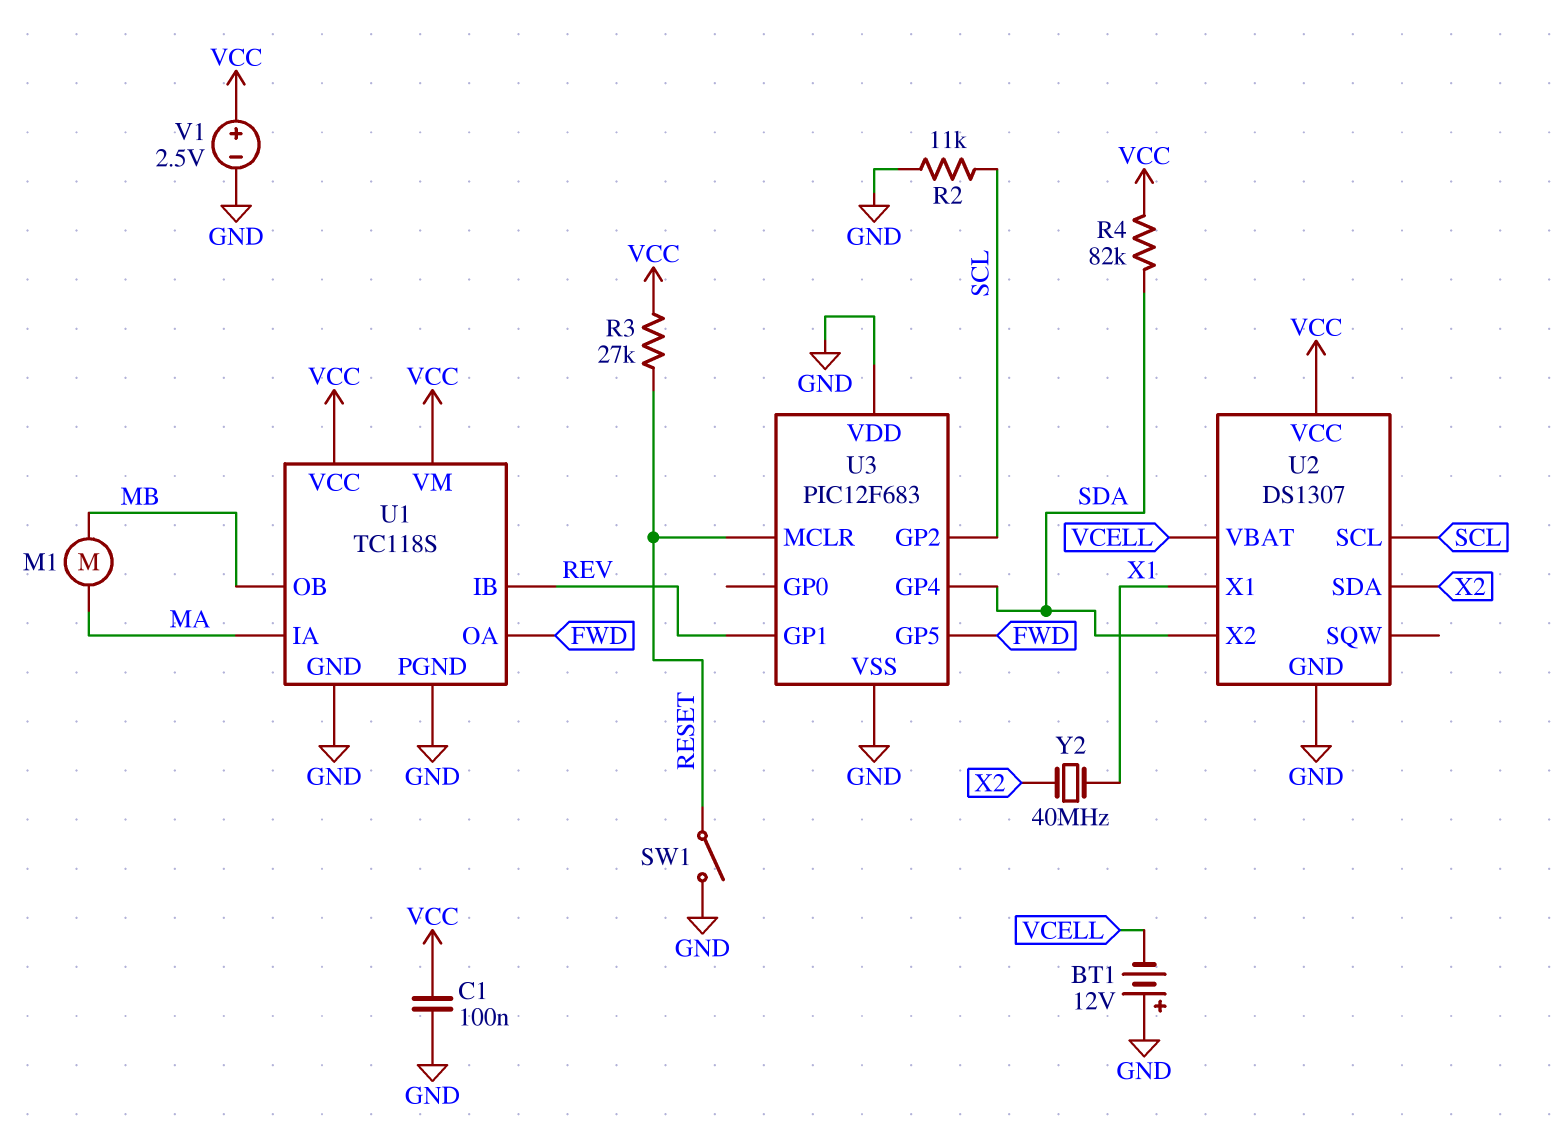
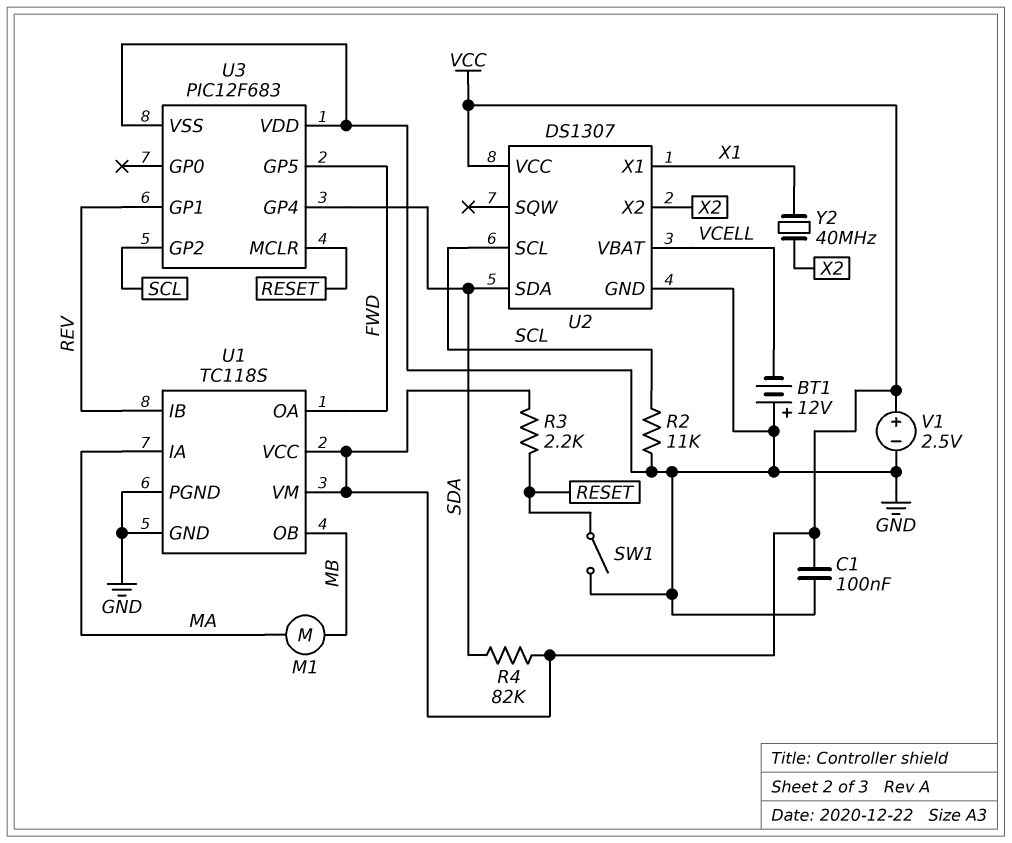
R3: 27k (RESET, VCC) -> 2.2k (RESET, VCC)
U2 pin SDA: X2 -> SDA
U2 pin X2: SDA -> X2

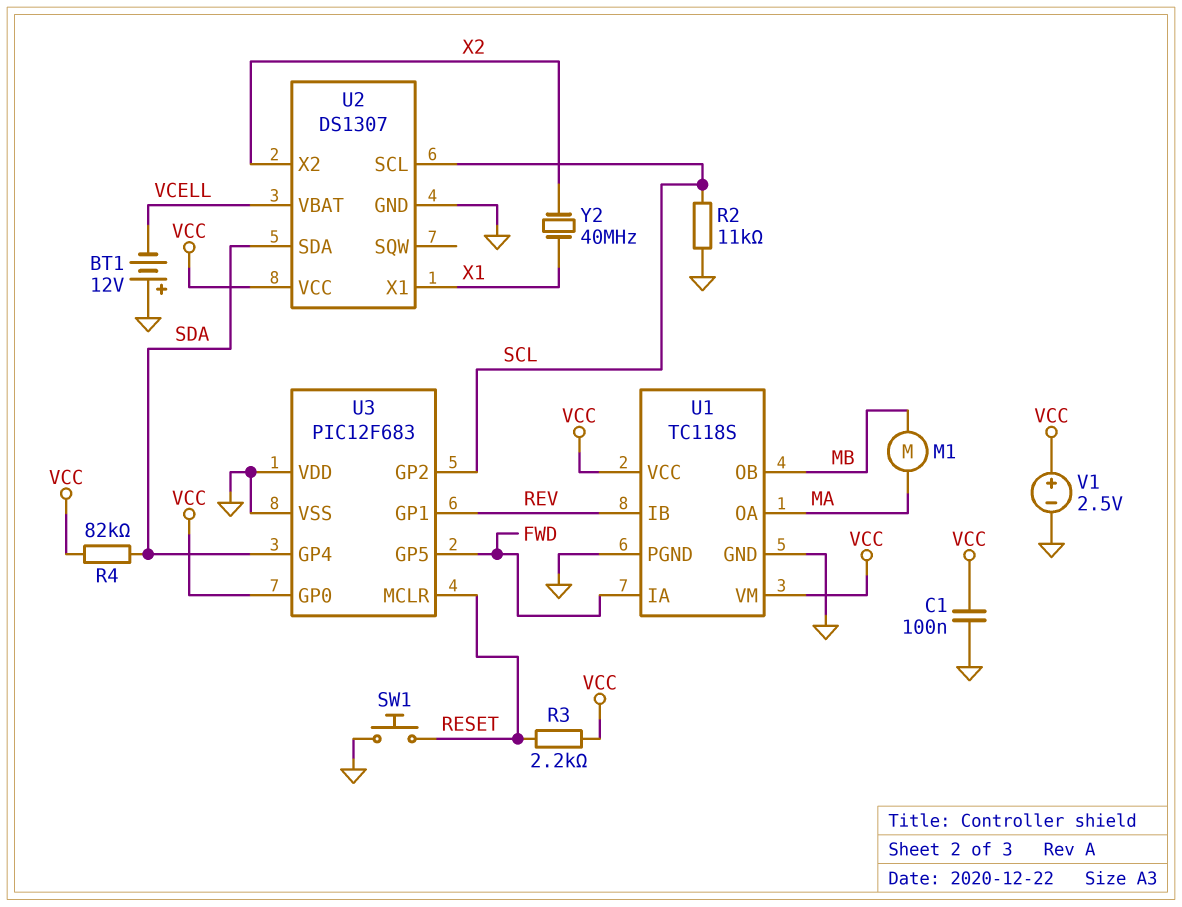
SW1: switch (GND, RESET) -> button (GND, RESET)
U1 pin IA: MA -> FWD
U1 pin OA: FWD -> MA
U3 pin GP0: none -> VCC

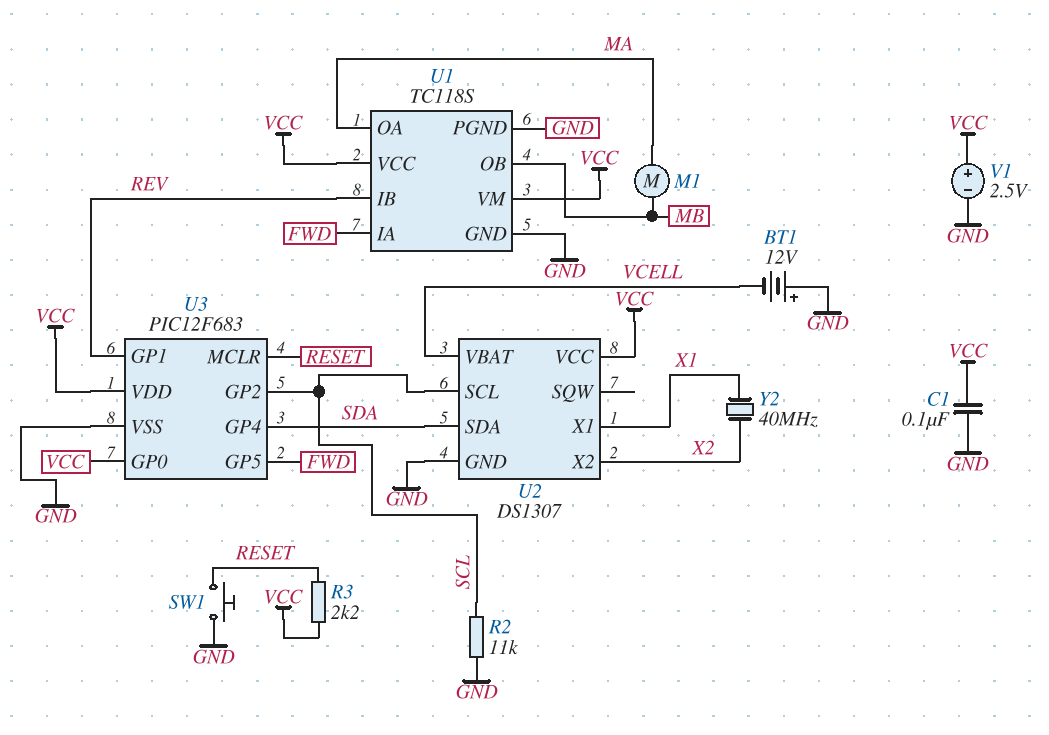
R4: 82k (SDA, VCC) -> none
U3 pin VDD: GND -> VCC

